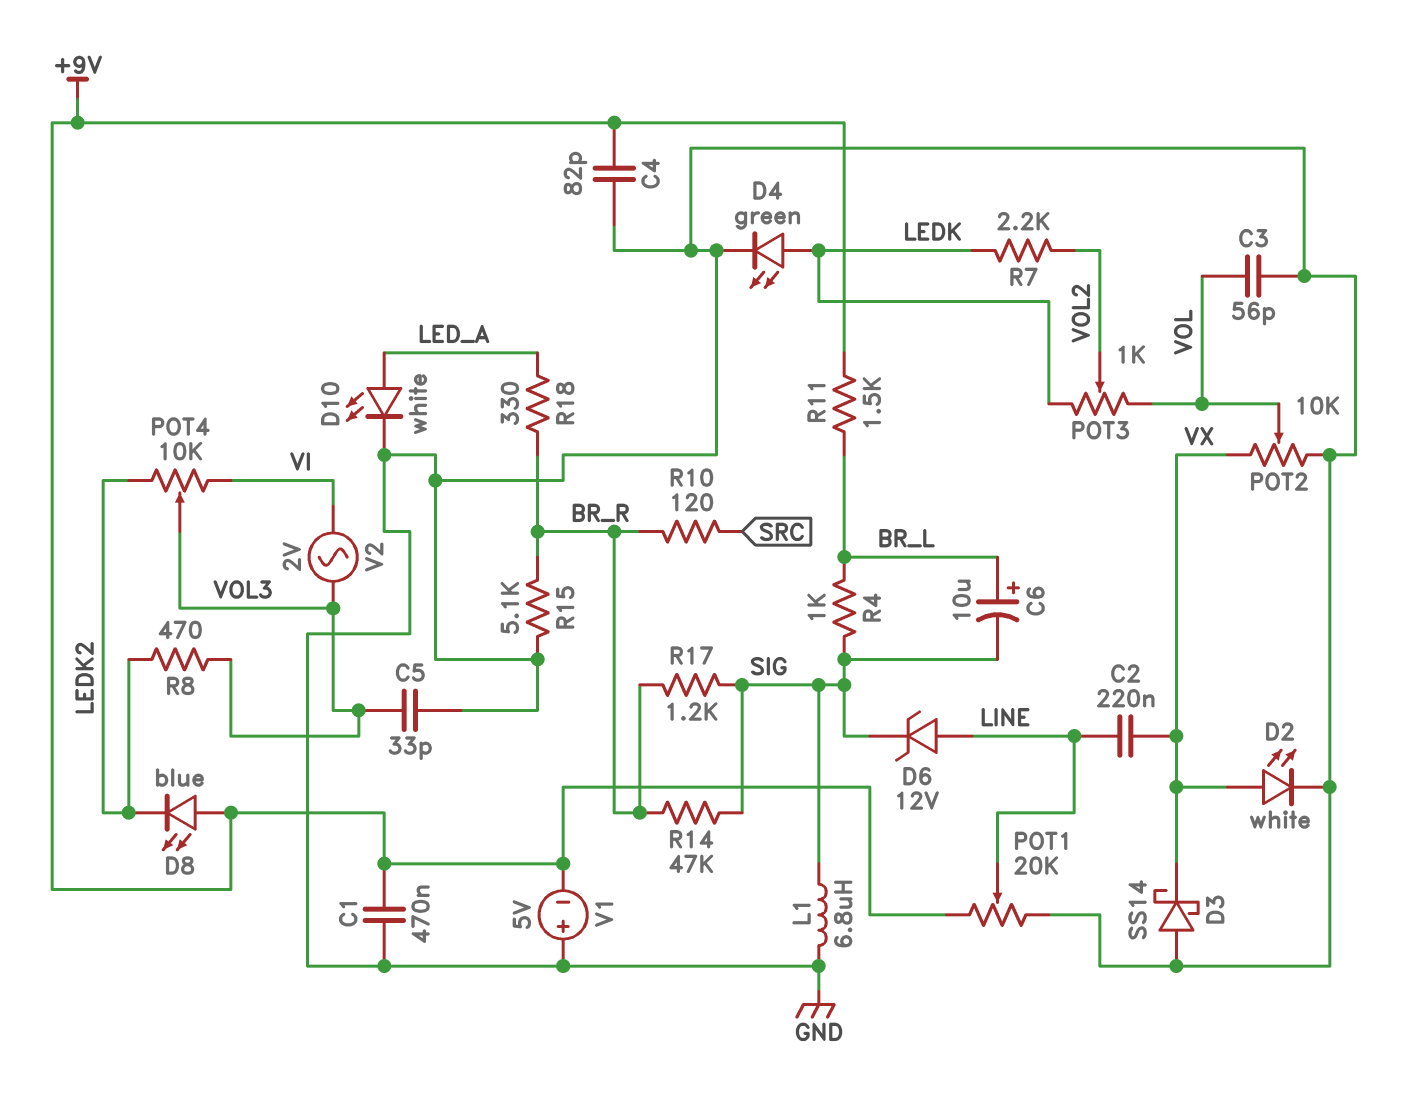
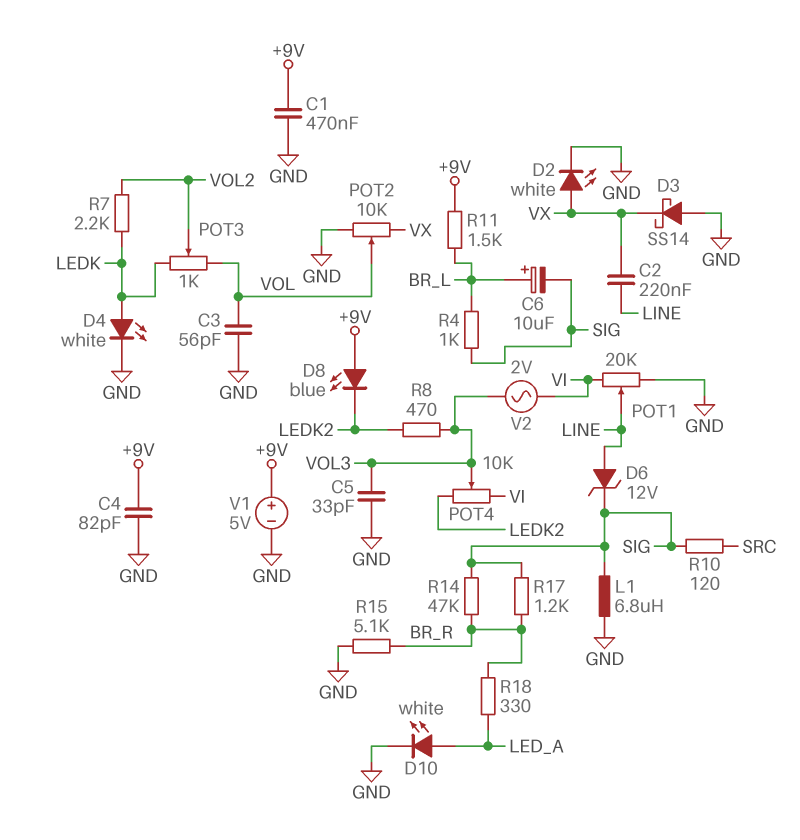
D4: LED green (A LEDK, K GND) -> LED white (A LEDK, K GND)
POT1: 20k (+9V, GND, wiper LINE) -> 20k (GND, VI, wiper LINE)
R10: 120 (BR_R, SRC) -> 120 (SIG, SRC)
V1: 5V (plus GND, minus +9V) -> 5V (plus +9V, minus GND)

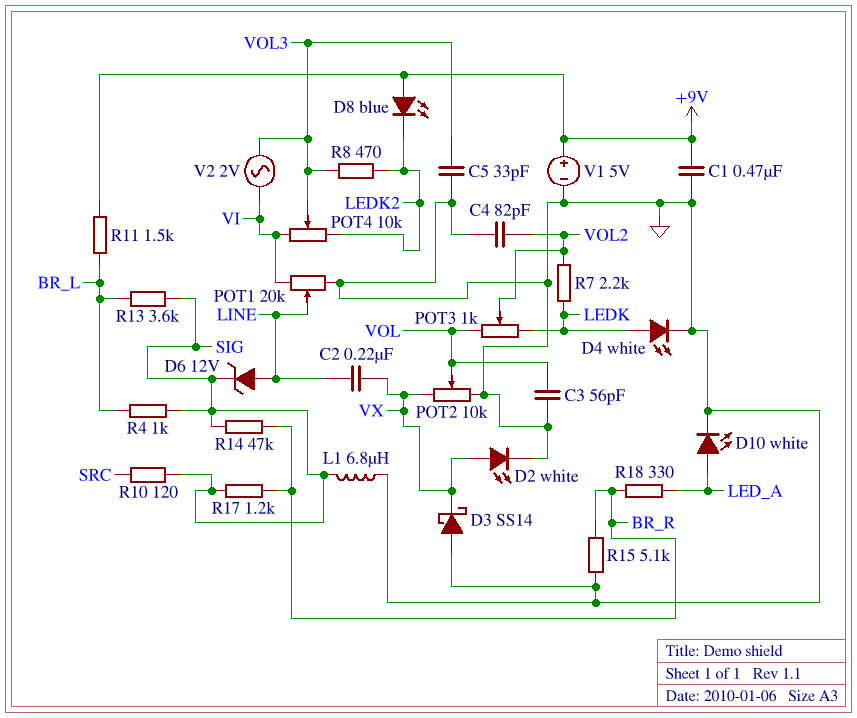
C4: 82pF (+9V, GND) -> 82pF (GND, VOL2)
C6: 10uF (plus BR_L, minus SIG) -> none
R13: none -> 3.6k (BR_L, SIG)

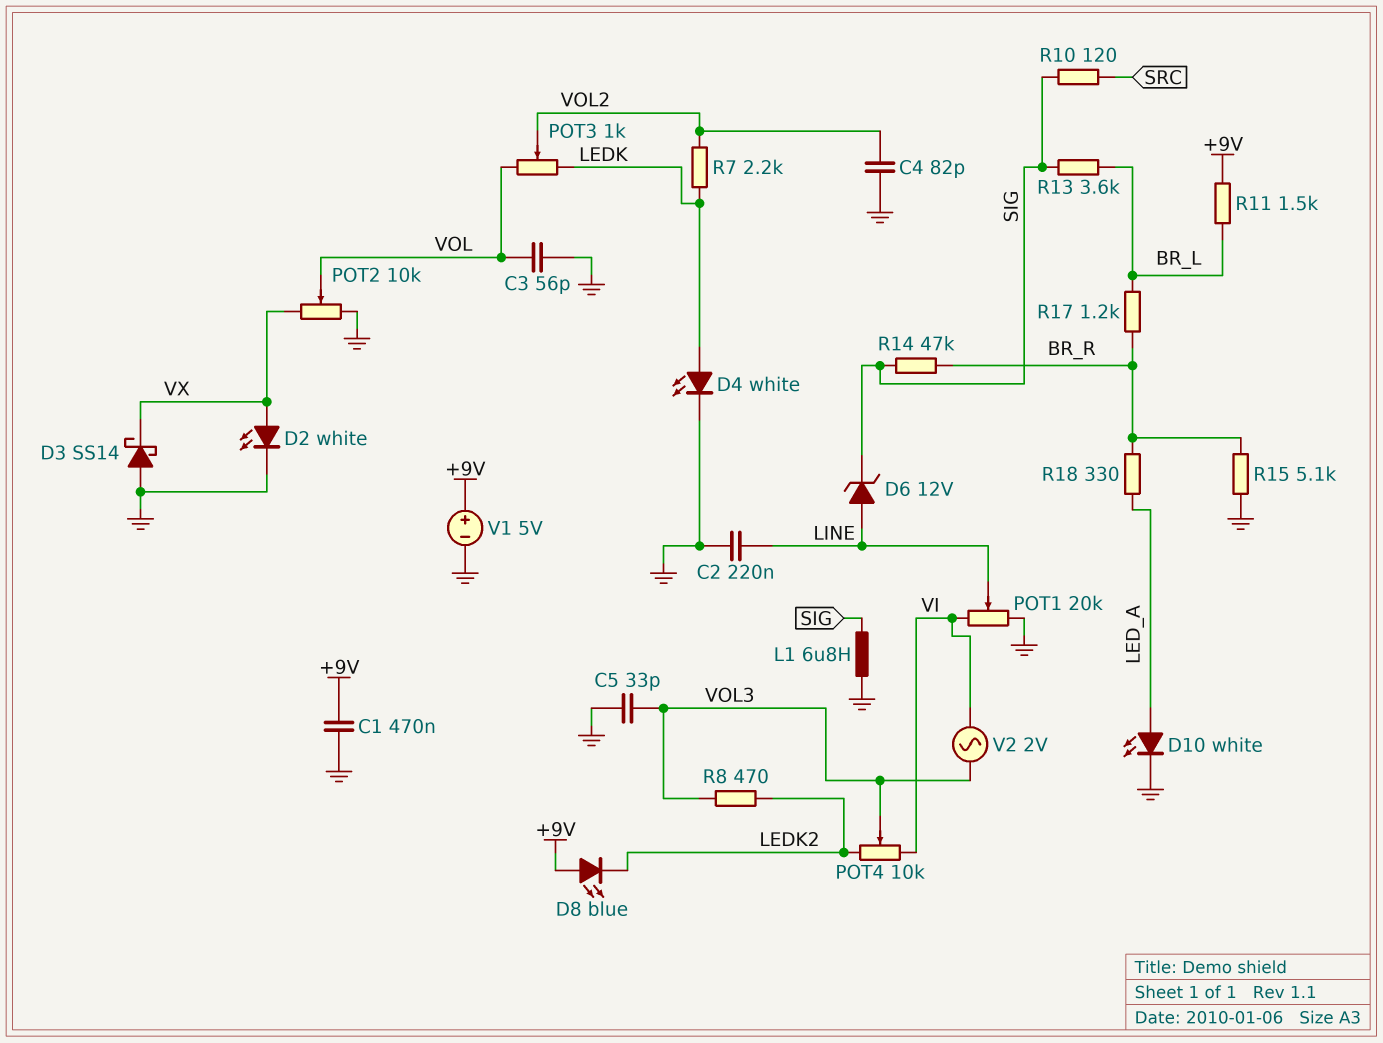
C2: 220nF (LINE, VX) -> 220nF (GND, LINE)
R4: 1k (BR_L, SIG) -> none
R17: 1.2k (BR_R, SIG) -> 1.2k (BR_L, BR_R)

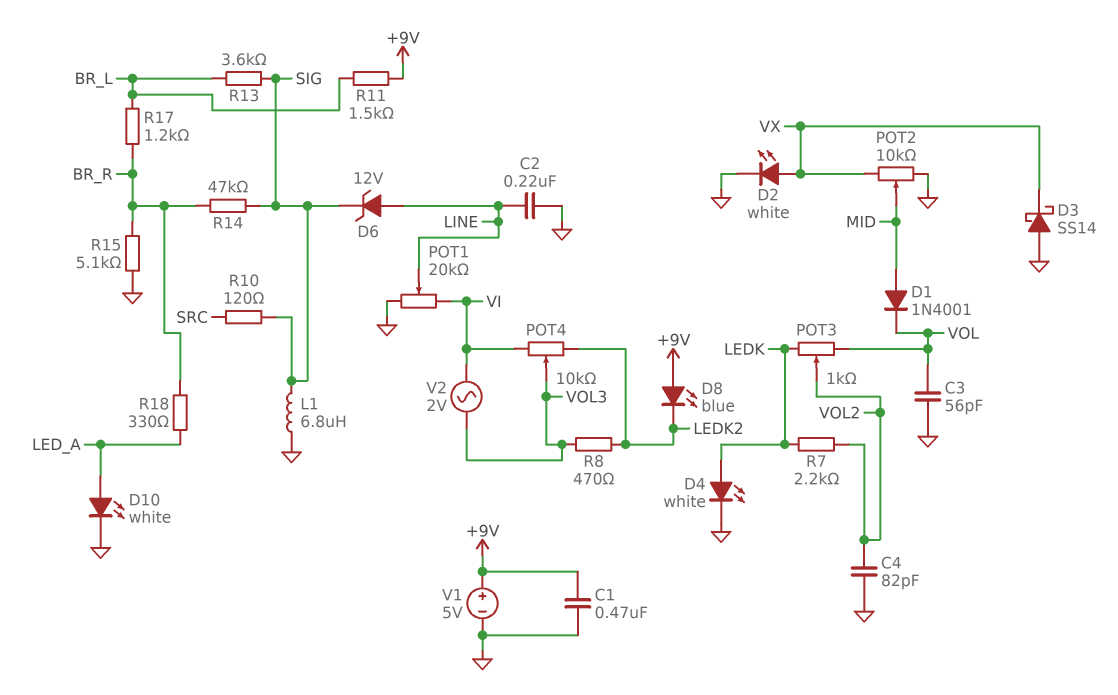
C5: 33pF (GND, VOL3) -> none
D1: none -> diode 1N4001 (A MID, K VOL)
POT2: 10k (GND, VX, wiper VOL) -> 10k (GND, VX, wiper MID)

